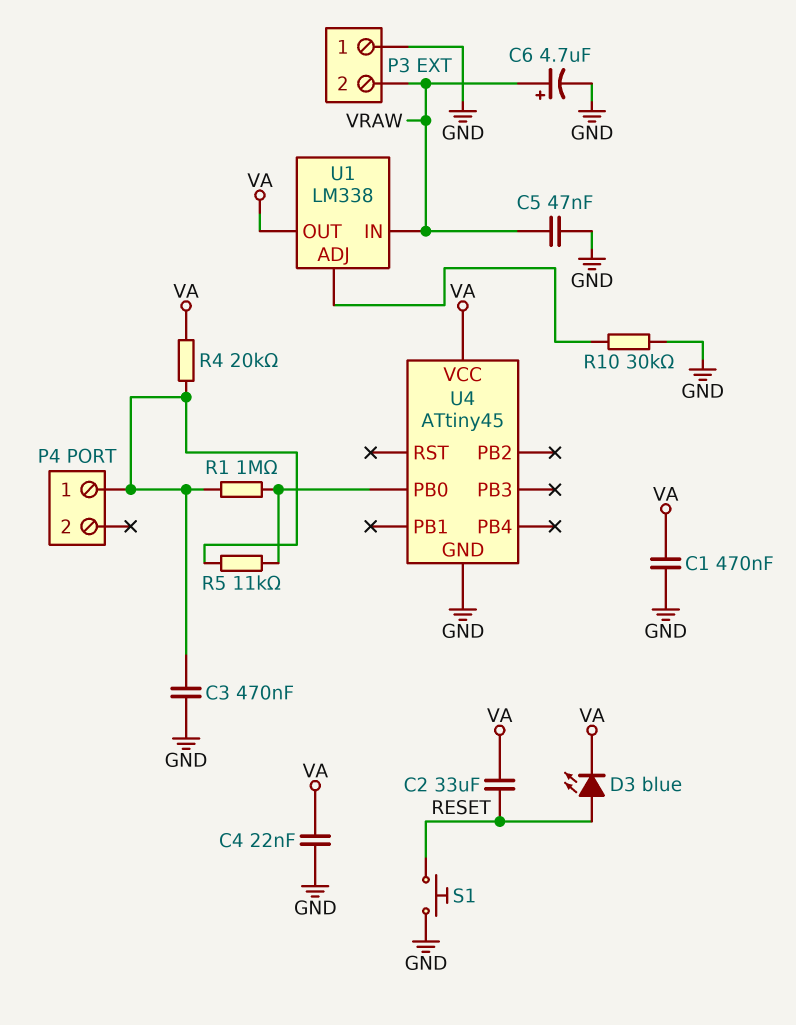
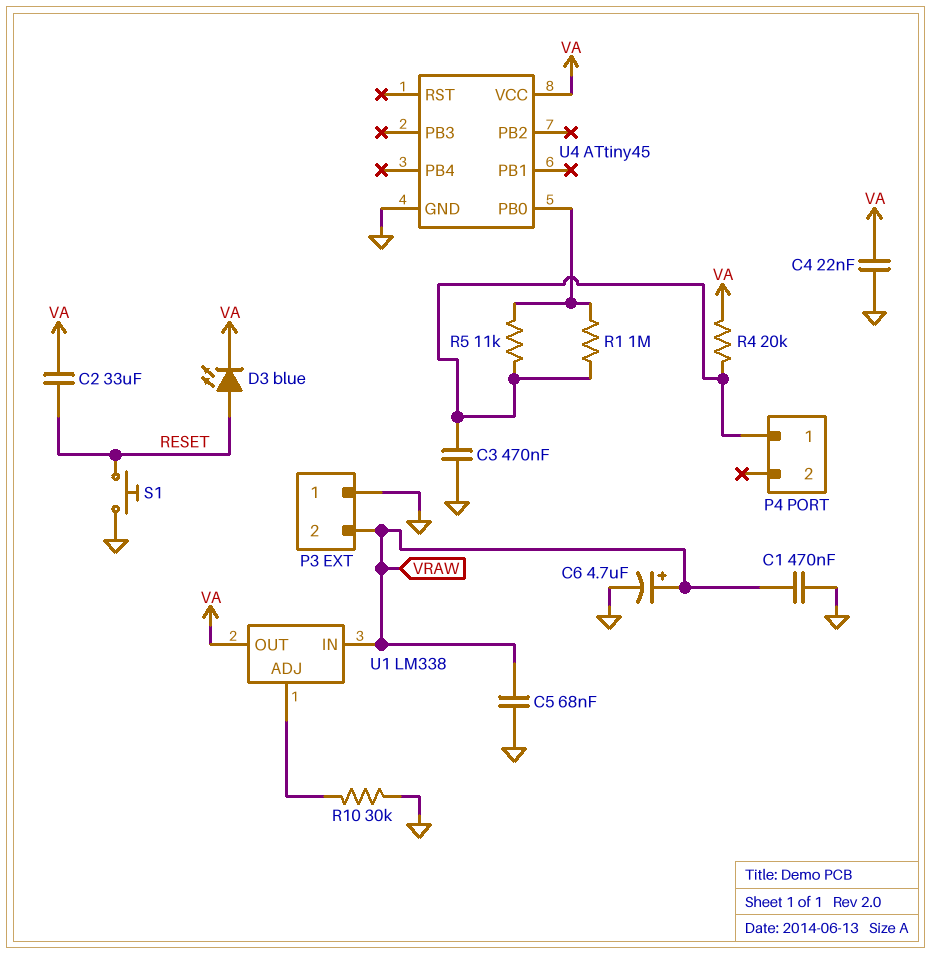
C1: 470nF (GND, VA) -> 470nF (GND, VRAW)
C5: 47nF (GND, VRAW) -> 68nF (GND, VRAW)

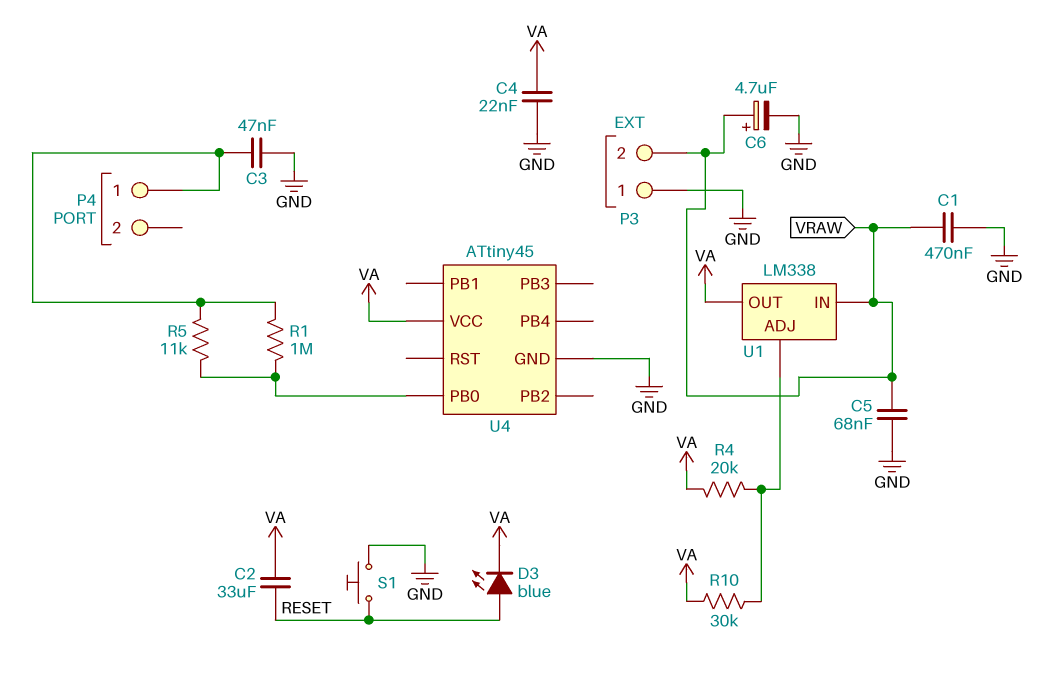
C3: 470nF (GND, P4/1) -> 47nF (GND, P4/1)
R4: 20k (P4/1, VA) -> 20k (U1/ADJ, VA)
R10: 30k (GND, U1/ADJ) -> 30k (U1/ADJ, VA)

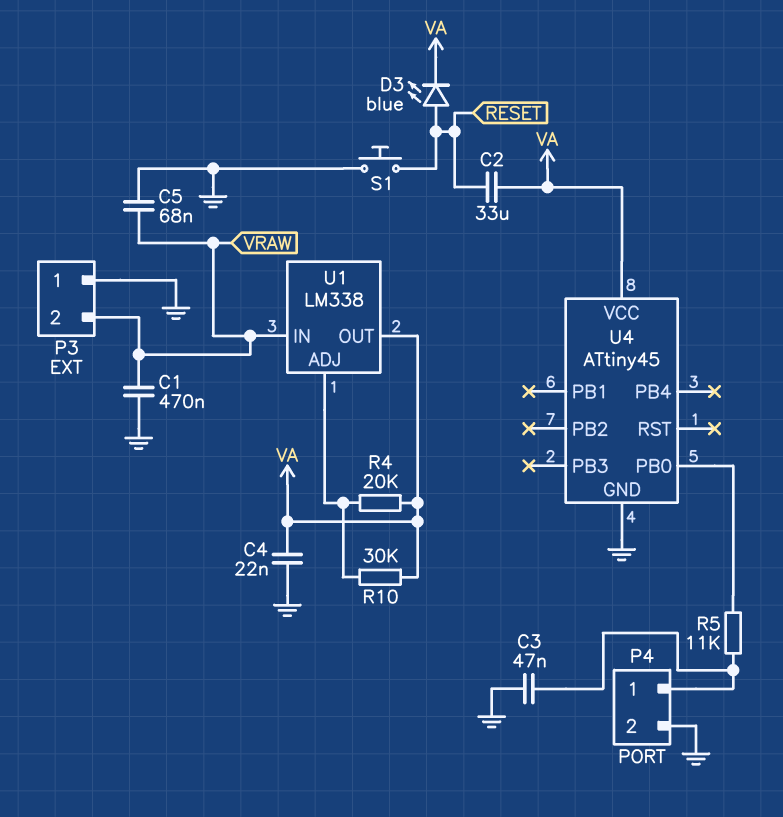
C6: 4.7uF (plus VRAW, minus GND) -> none
P4 pin 2: none -> GND
R1: 1M (P4/1, U4/PB0) -> none

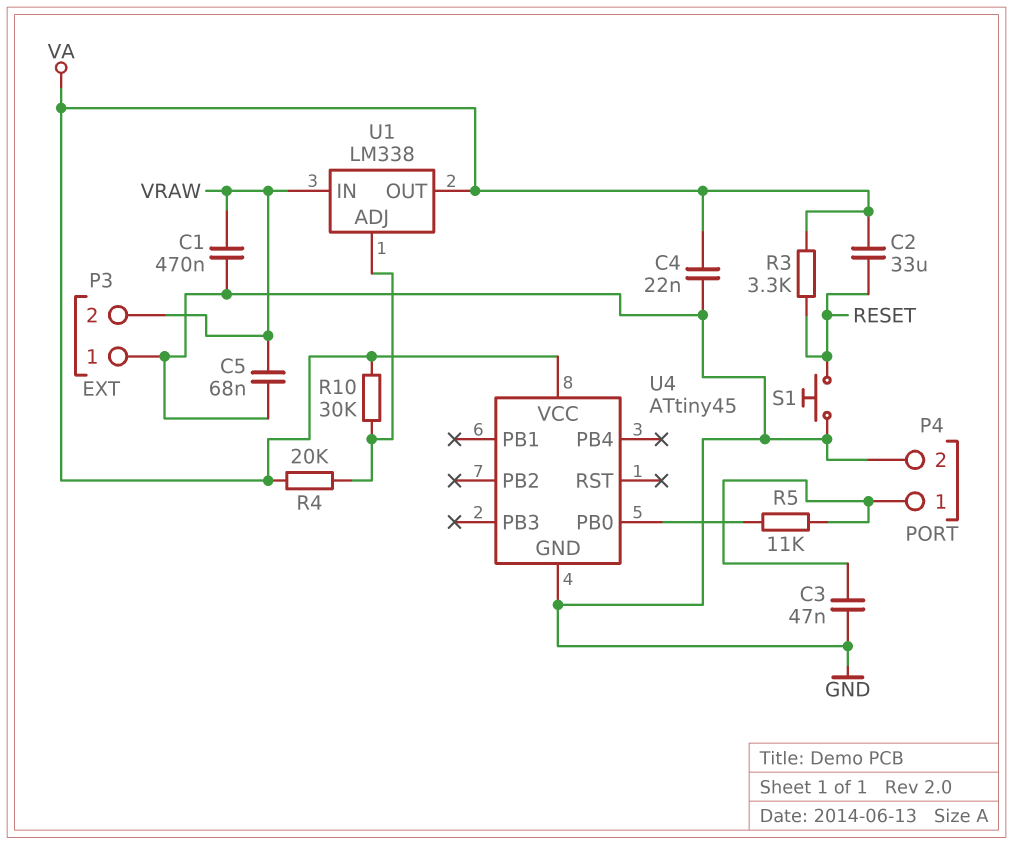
D3: LED blue (A RESET, K VA) -> none
R3: none -> 3.3k (RESET, VA)

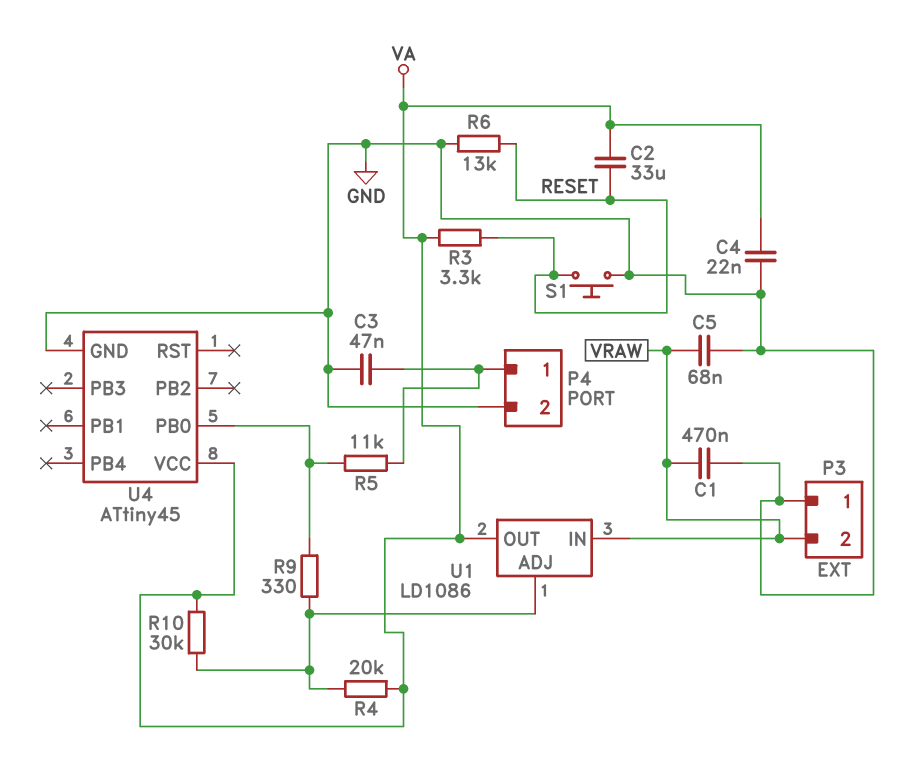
R6: none -> 13k (GND, RESET)
R9: none -> 330 (U1/ADJ, U4/PB0)
U1: LM338 -> LD1086

